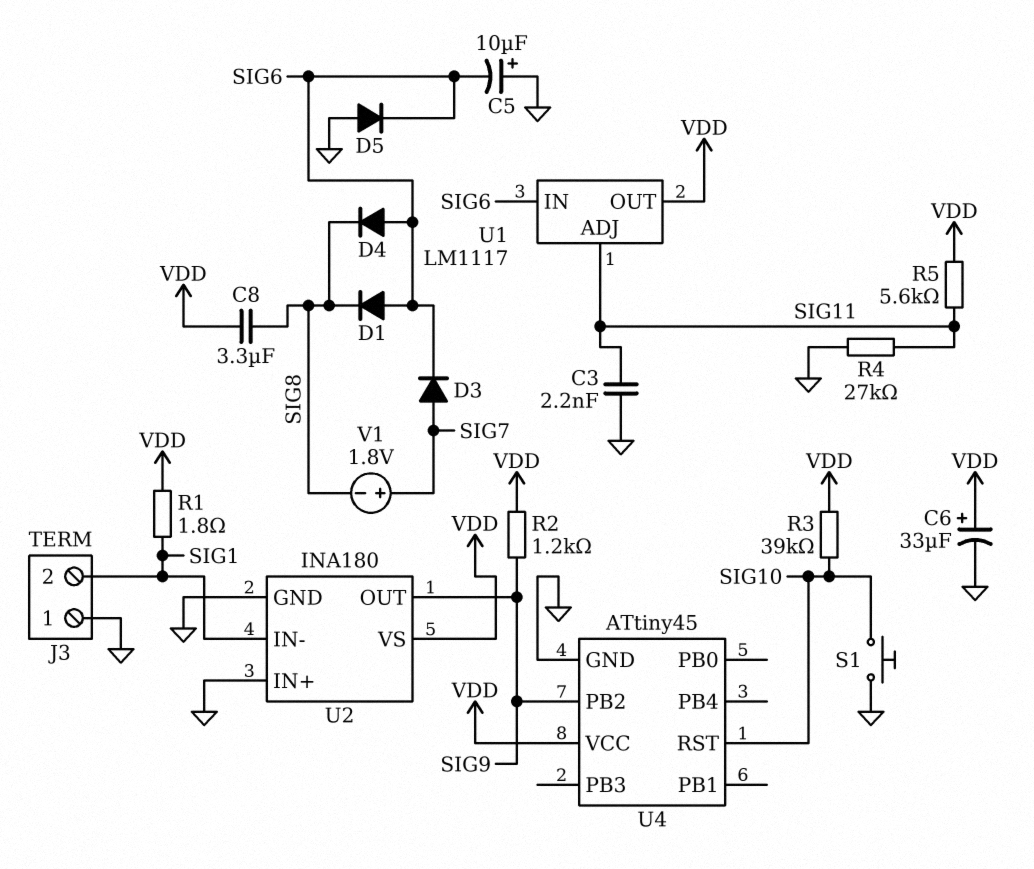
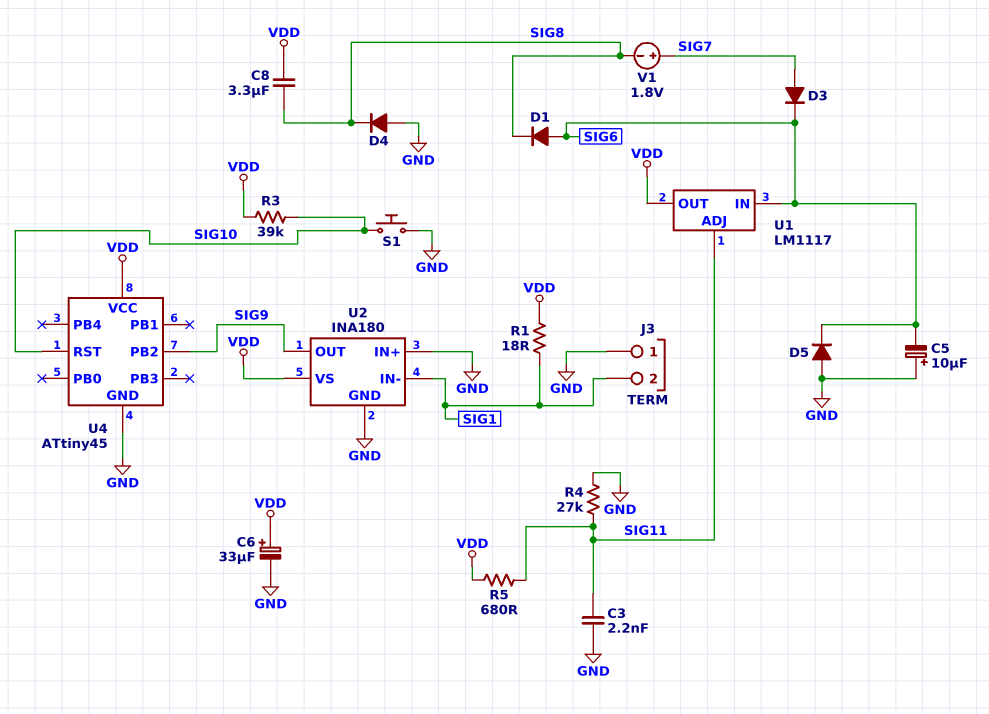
D4: diode (A SIG6, K SIG8) -> diode (A GND, K SIG8)
R1: 1.8 (SIG1, VDD) -> 18 (SIG1, VDD)
R2: 1.2k (SIG9, VDD) -> none
R5: 5.6k (SIG11, VDD) -> 680 (SIG11, VDD)

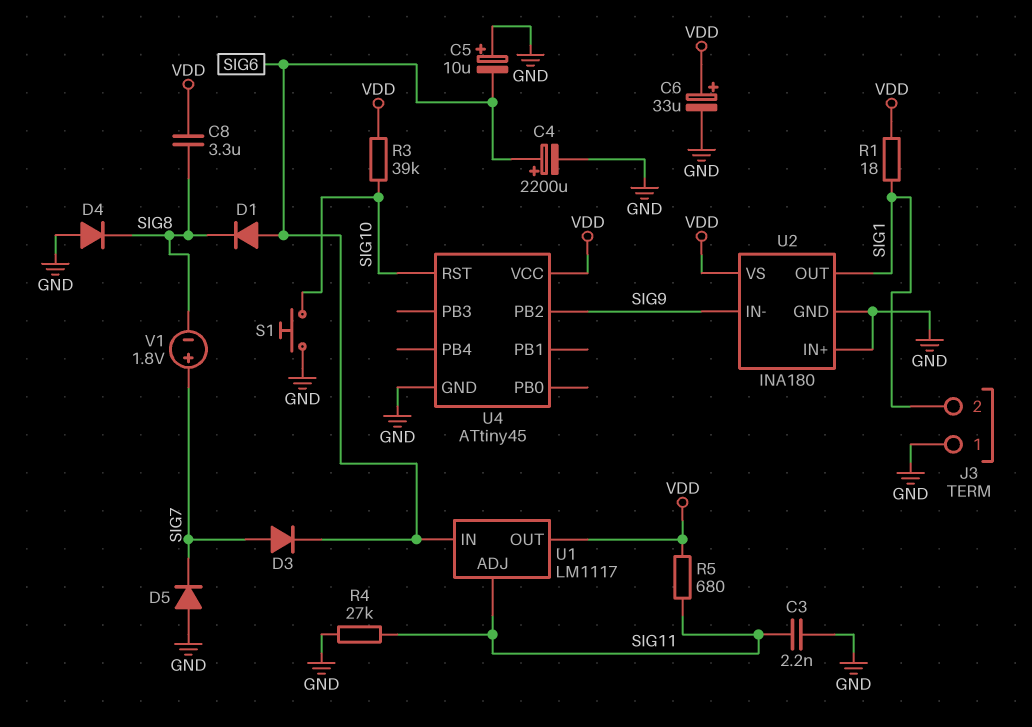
C4: none -> 2200uF (plus SIG6, minus GND)
D5: diode (A GND, K SIG6) -> diode (A GND, K SIG7)
U2 pin IN-: SIG1 -> SIG9
U2 pin OUT: SIG9 -> SIG1

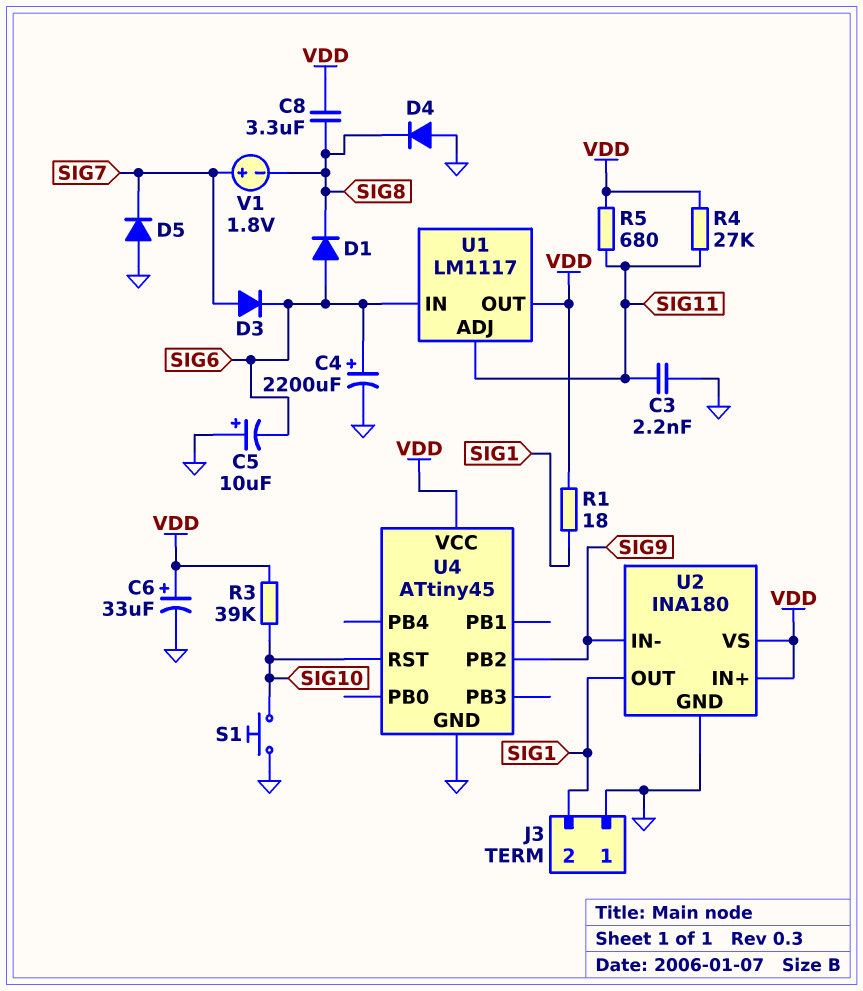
R4: 27k (GND, SIG11) -> 27k (SIG11, VDD)
U2 pin IN+: GND -> VDD

